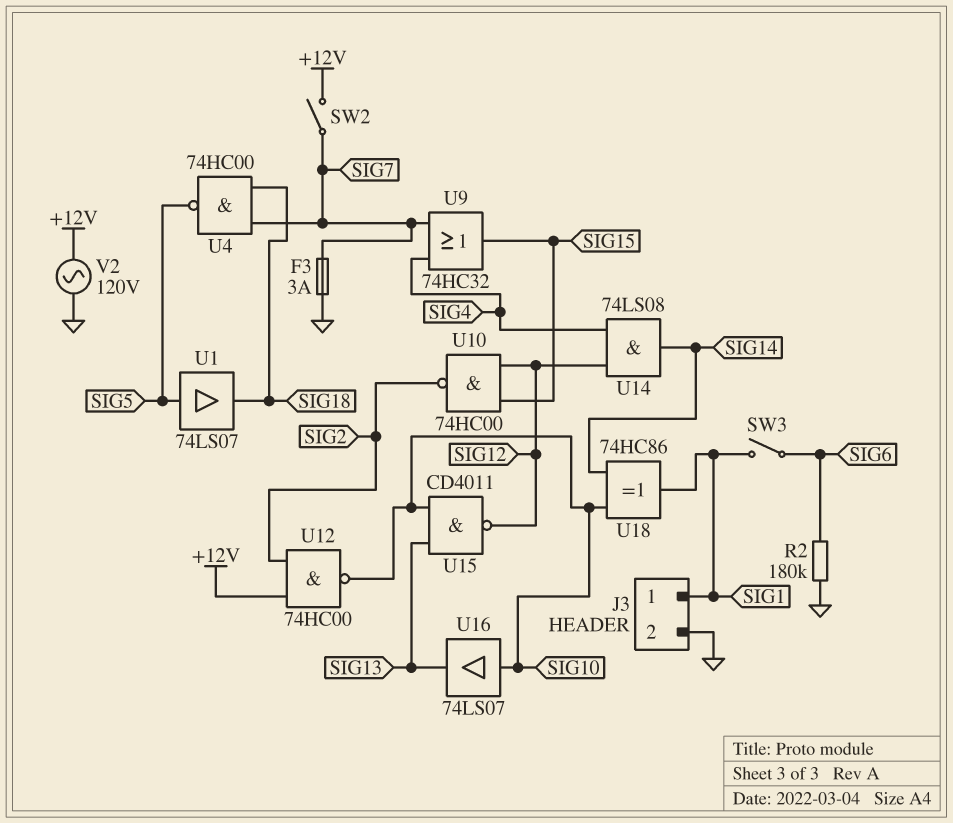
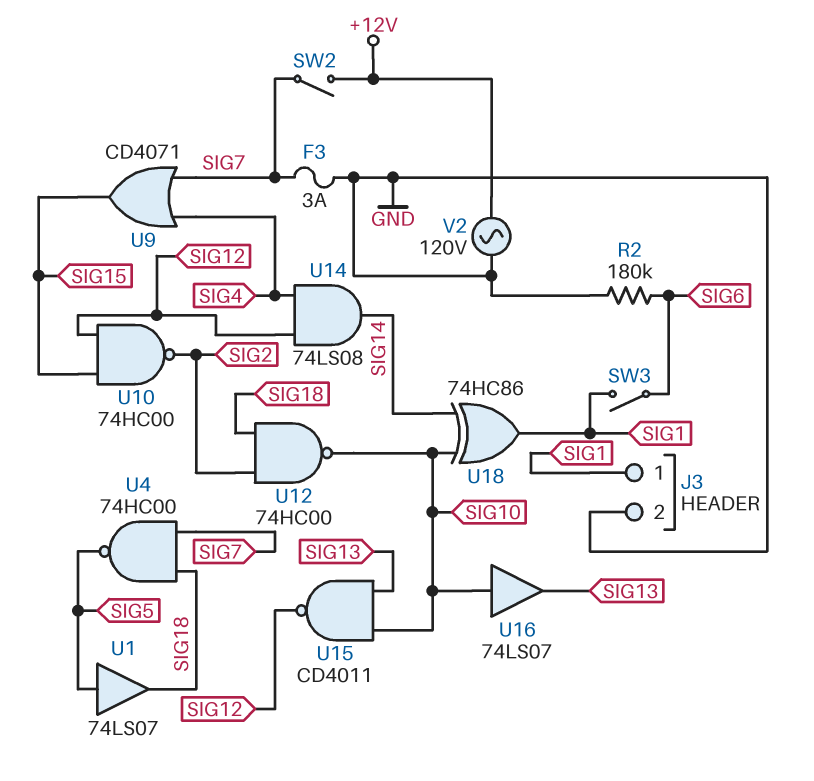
U9: OR 74HC32 (in SIG4, in SIG7, out SIG15) -> OR CD4071 (in SIG4, in SIG7, out SIG15)
U12: NAND 74HC00 (in +12V, in SIG2, out SIG10) -> NAND 74HC00 (in SIG2, in SIG18, out SIG10)

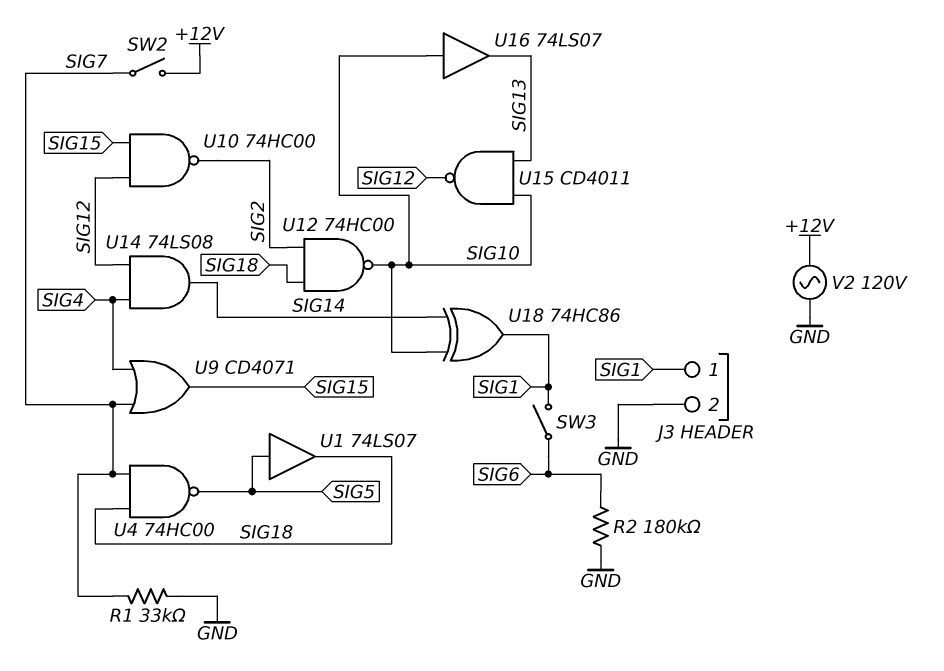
F3: 3A (GND, SIG7) -> none
R1: none -> 33k (GND, SIG7)

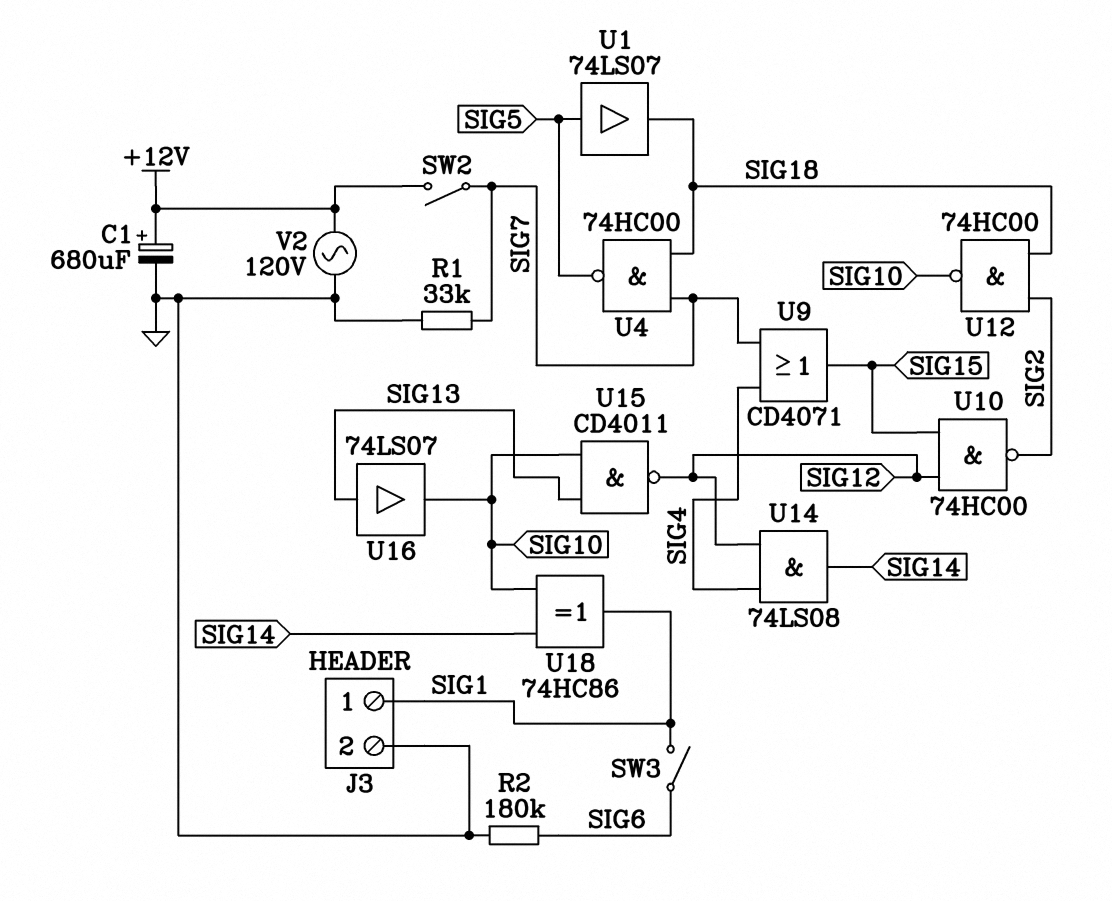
C1: none -> 680uF (plus +12V, minus GND)
U16: buffer 74LS07 (in SIG10, out SIG13) -> buffer 74LS07 (in SIG13, out SIG10)

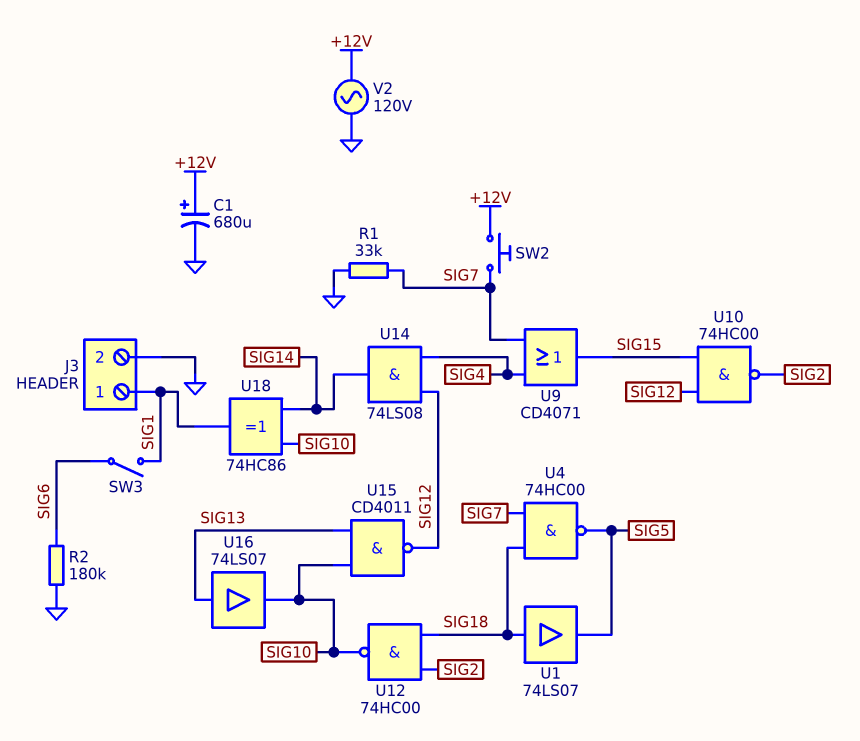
SW2: switch (+12V, SIG7) -> button (+12V, SIG7)
U1: buffer 74LS07 (in SIG5, out SIG18) -> buffer 74LS07 (in SIG18, out SIG5)

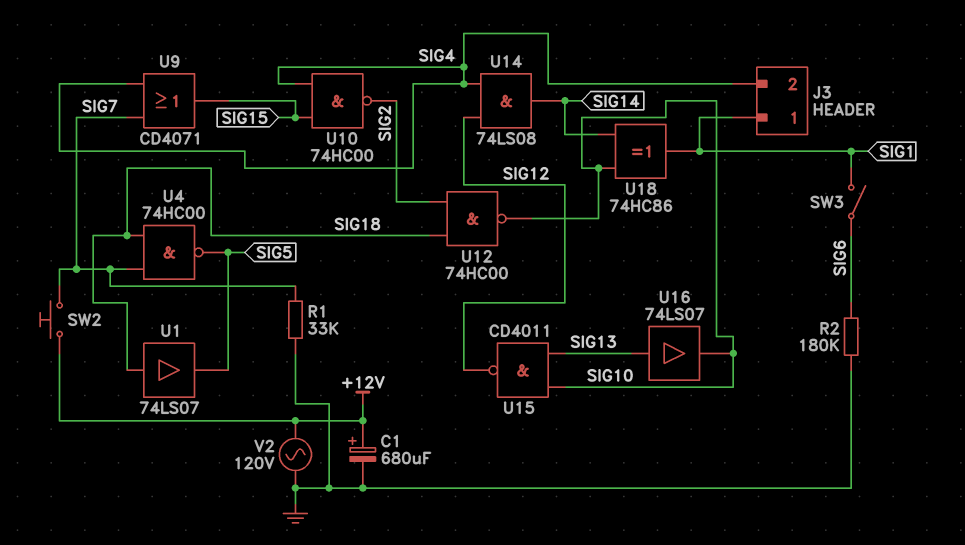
J3 pin 2: GND -> SIG4
U10: NAND 74HC00 (in SIG12, in SIG15, out SIG2) -> NAND 74HC00 (in SIG4, in SIG15, out SIG2)

